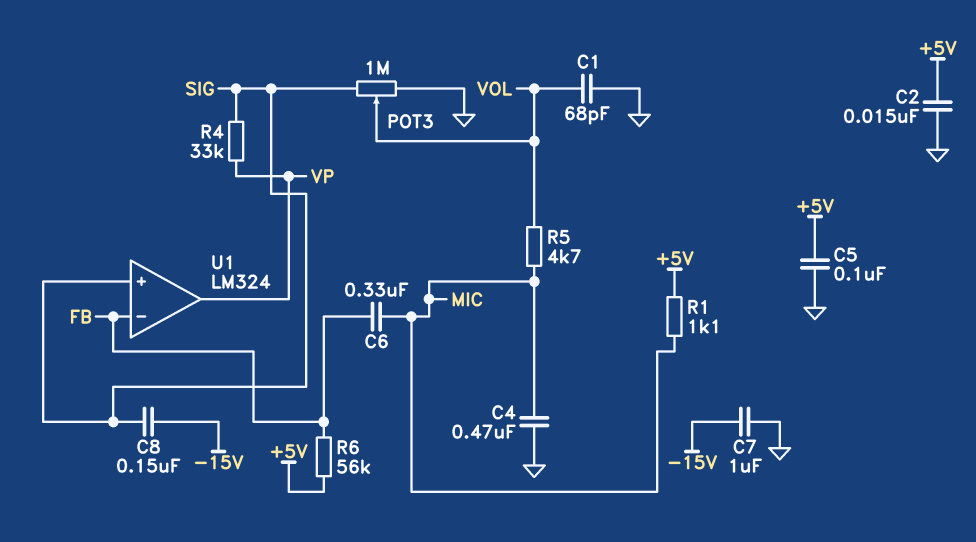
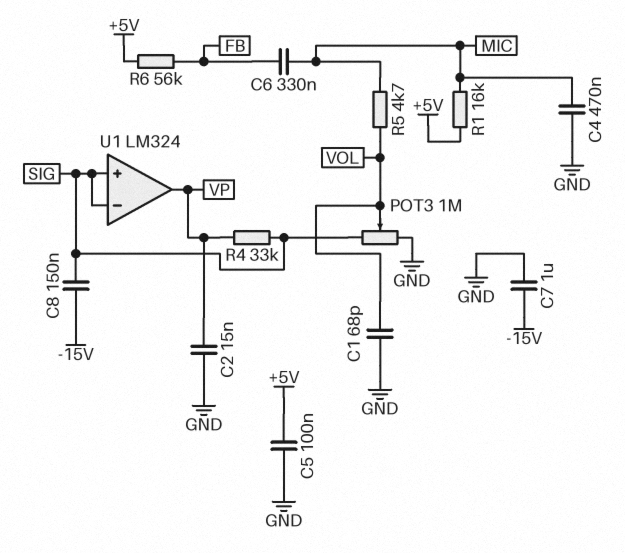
C2: 15nF (+5V, GND) -> 15nF (GND, VP)
R1: 1.1k (+5V, MIC) -> 16k (+5V, MIC)
U1 pin in-: FB -> SIG

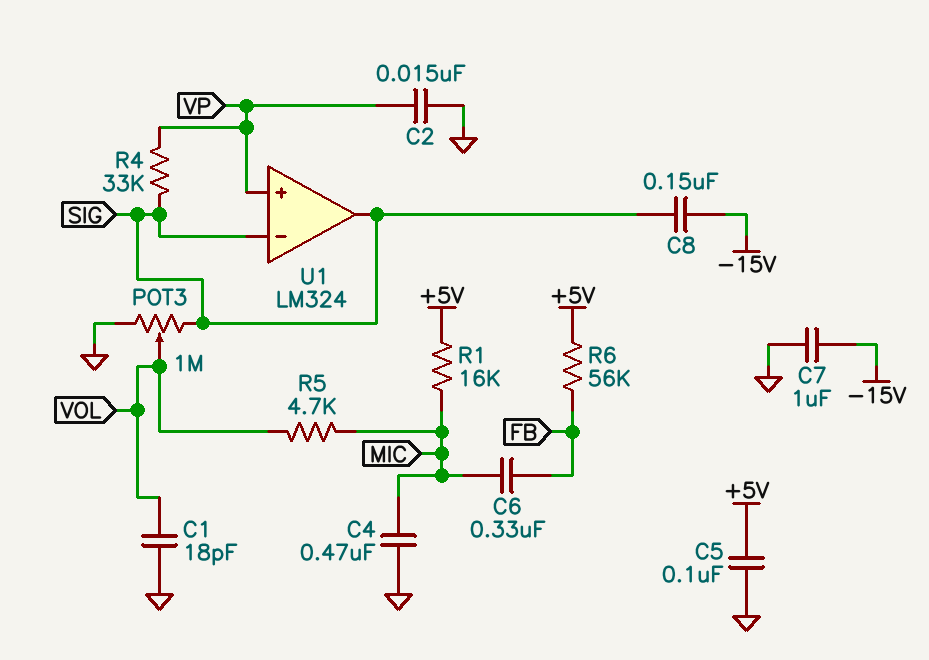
C1: 68pF (GND, VOL) -> 18pF (GND, VOL)
U1 pin in+: SIG -> VP
U1 pin out: VP -> SIG

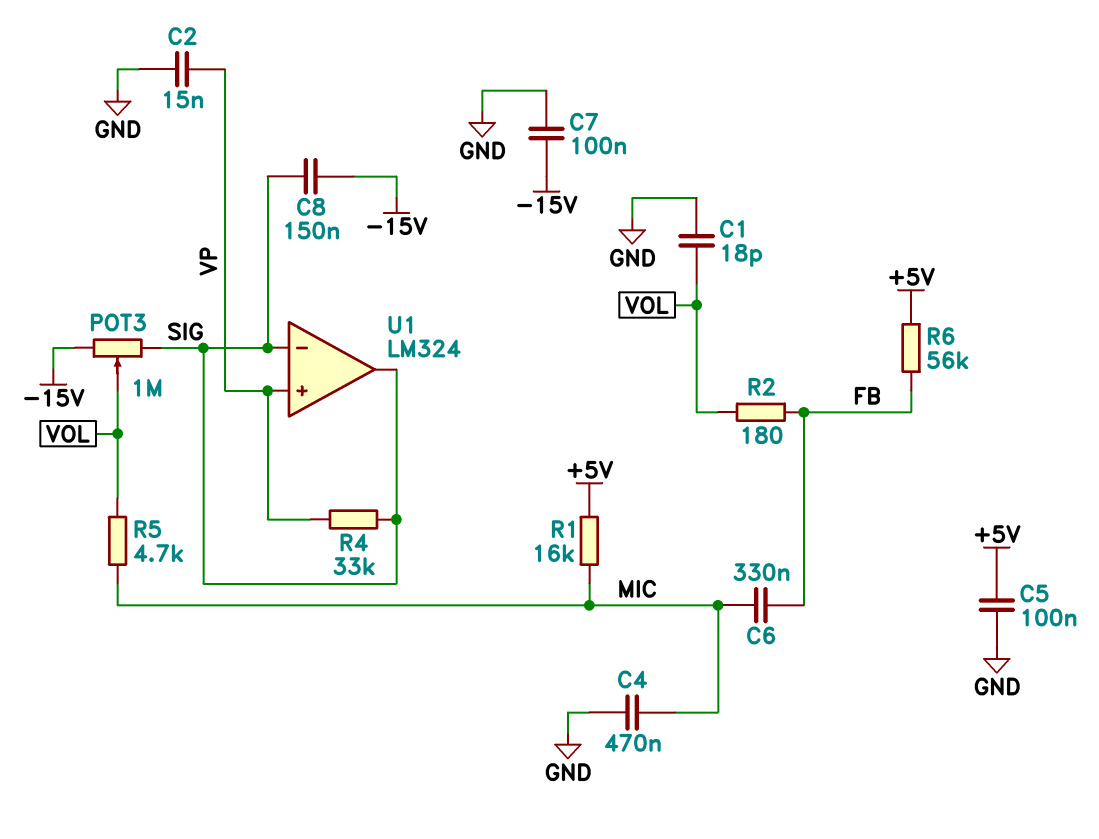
C7: 1uF (-15V, GND) -> 100nF (-15V, GND)
POT3: 1M (GND, SIG, wiper VOL) -> 1M (-15V, SIG, wiper VOL)
R2: none -> 180 (FB, VOL)

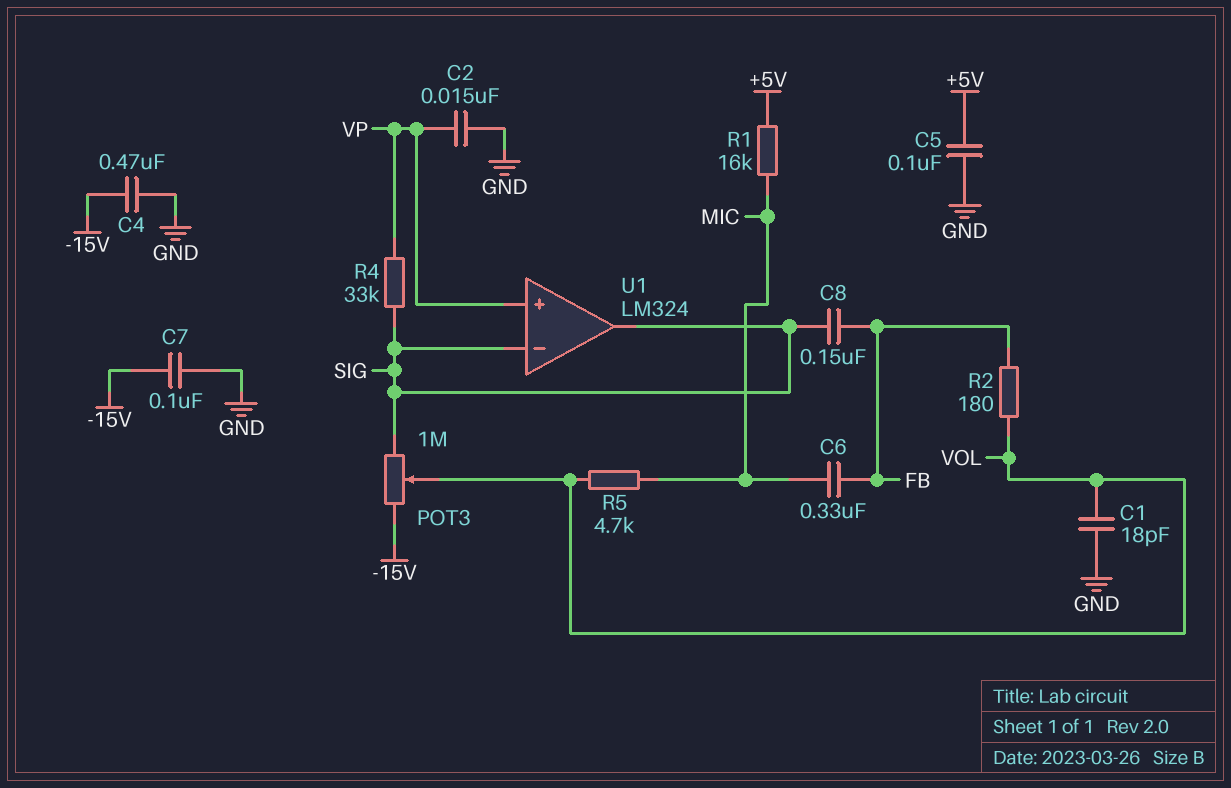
C4: 470nF (GND, MIC) -> 470nF (-15V, GND)
C8: 150nF (-15V, SIG) -> 150nF (FB, SIG)
R6: 56k (+5V, FB) -> none

